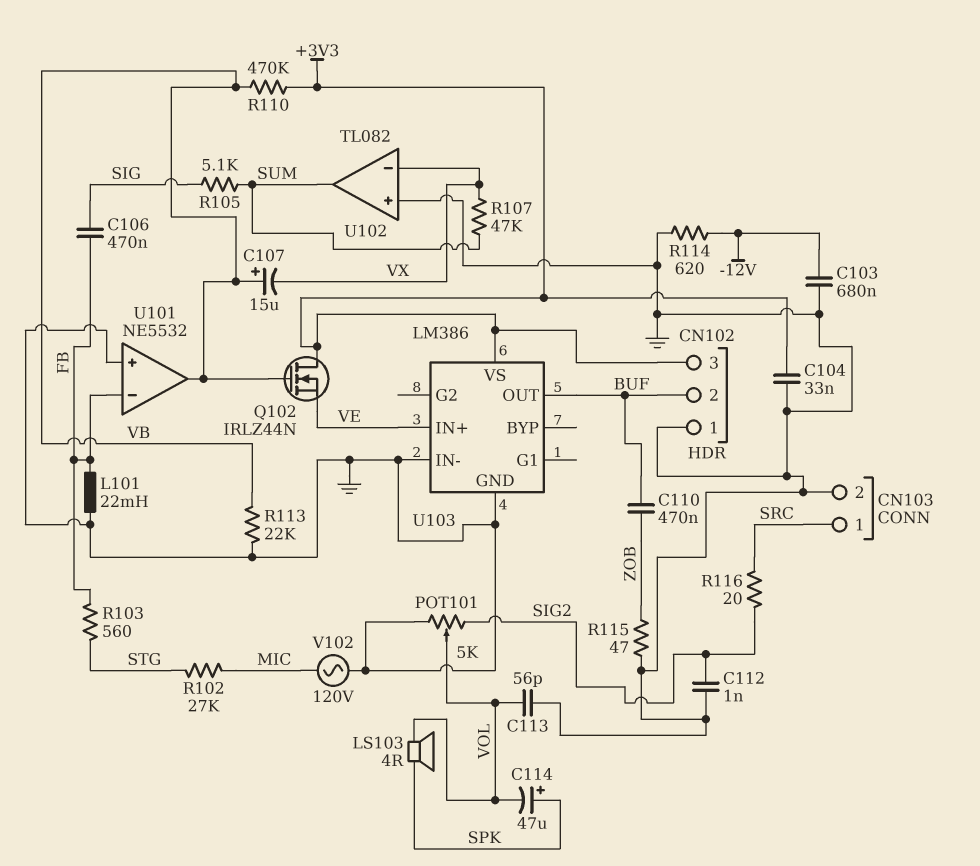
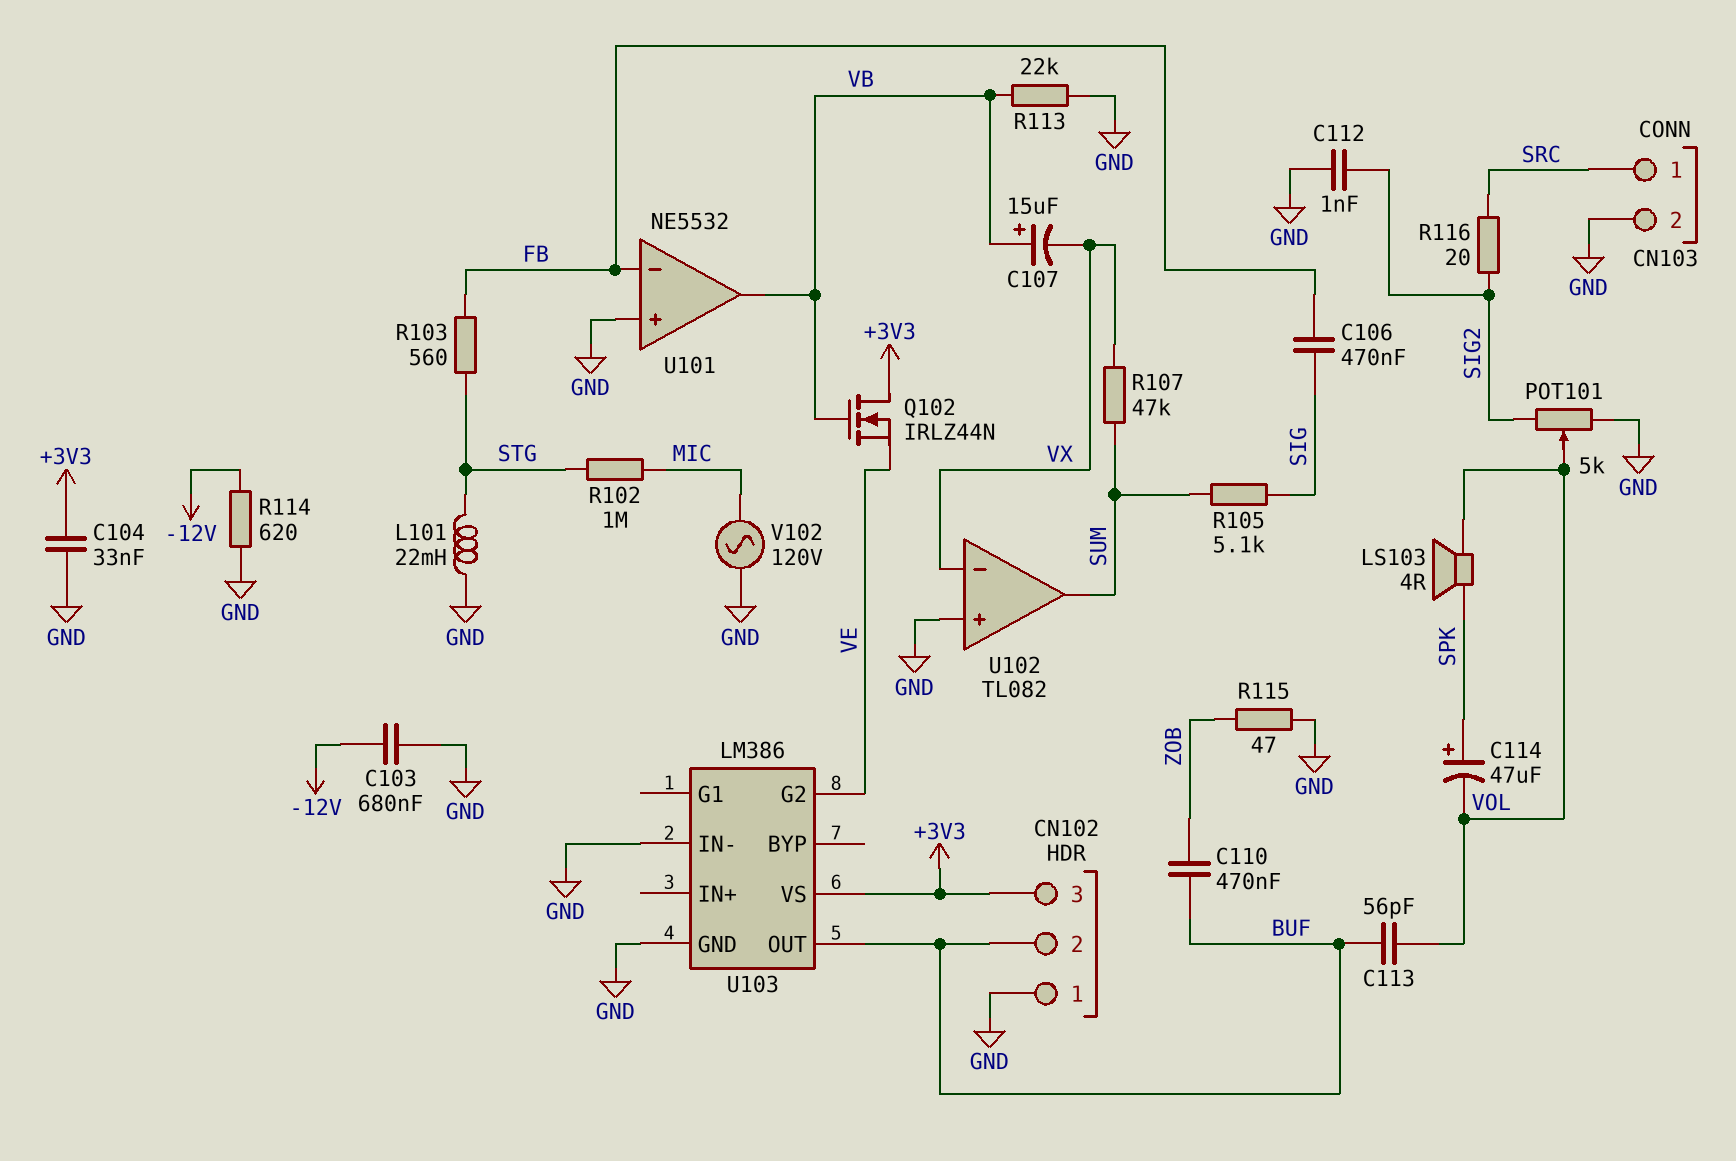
C113: 56pF (GND, VOL) -> 56pF (BUF, VOL)
L101: 22mH (FB, GND) -> 22mH (GND, STG)
R102: 27k (MIC, STG) -> 1M (MIC, STG)
R110: 470k (+3V3, VB) -> none
U103 pin G2: none -> VE
U103 pin IN+: VE -> none

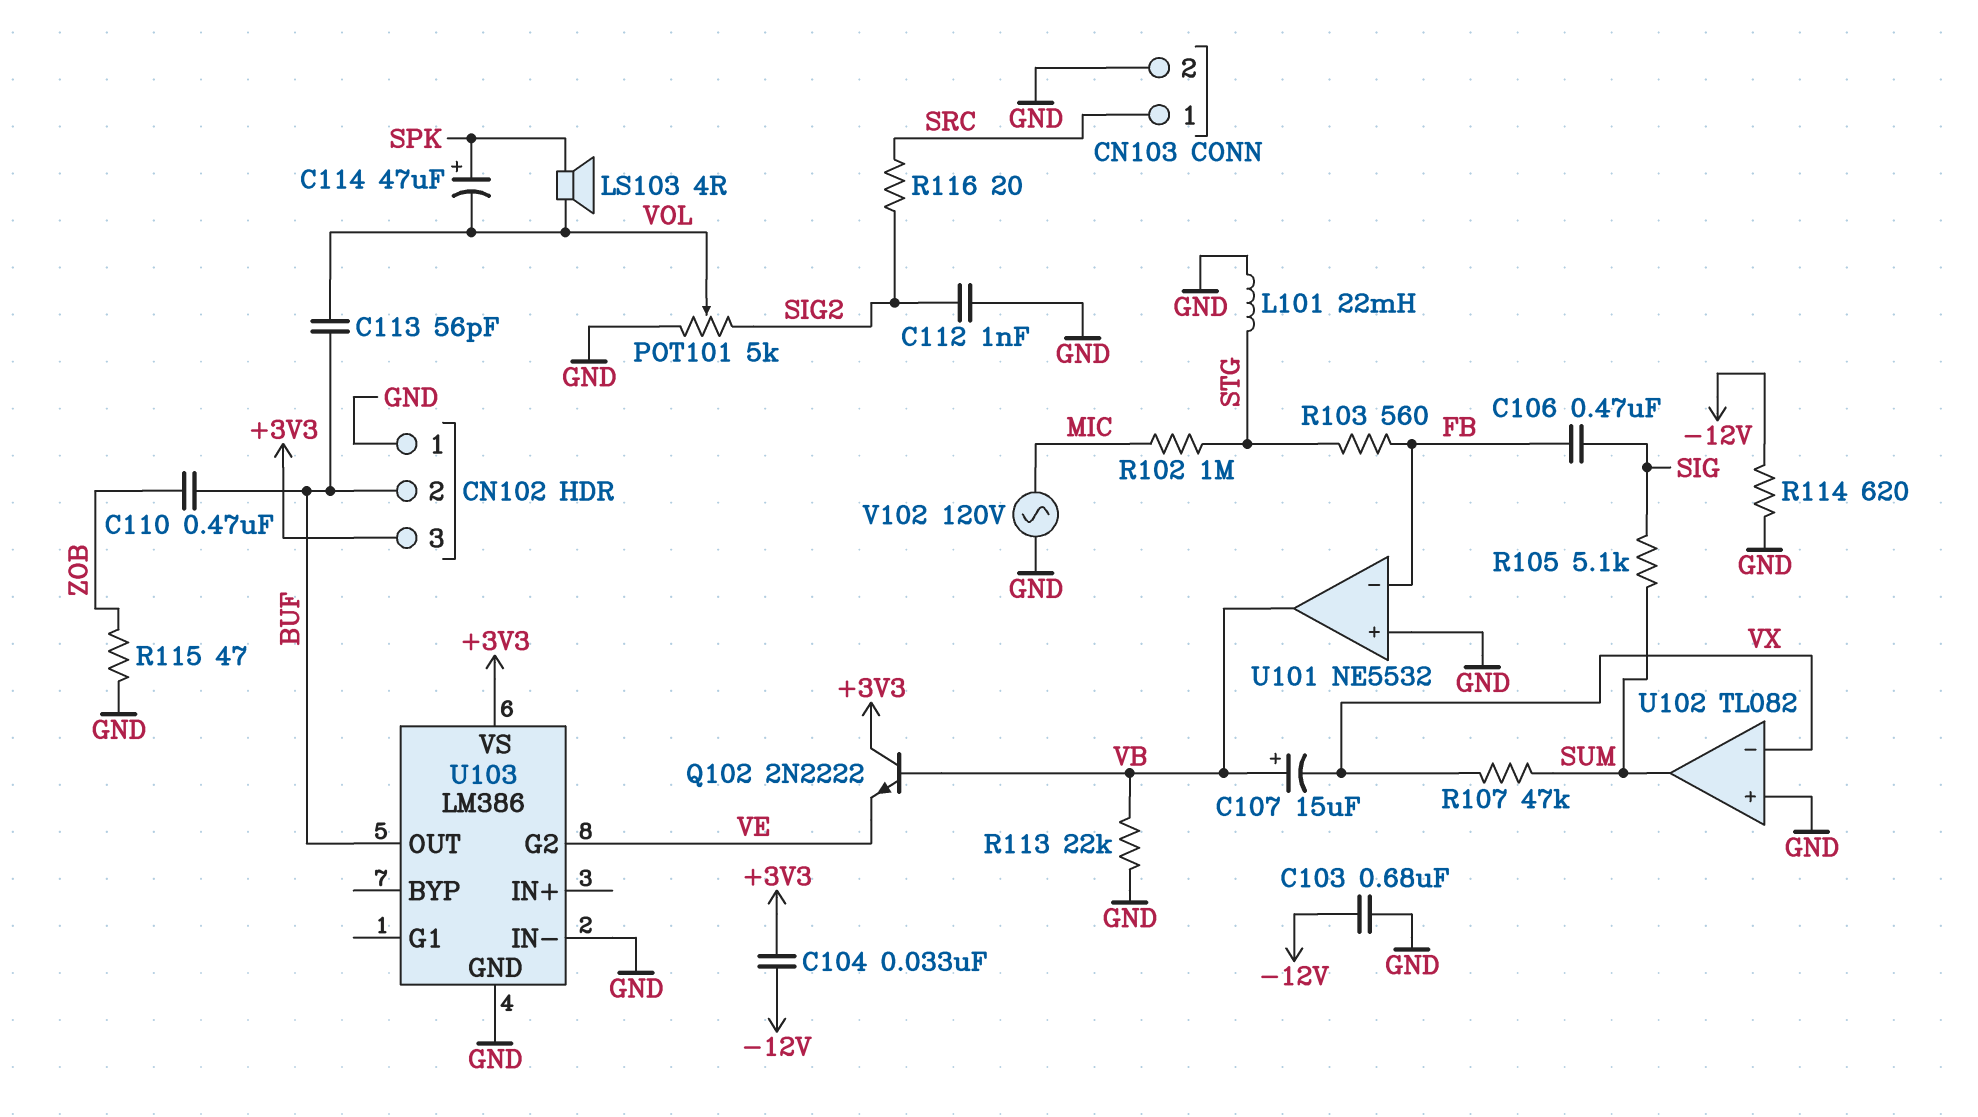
C104: 33nF (+3V3, GND) -> 33nF (+3V3, -12V)
Q102: NMOS IRLZ44N (G VB, D +3V3, S VE) -> NPN 2N2222 (B VB, C +3V3, E VE)

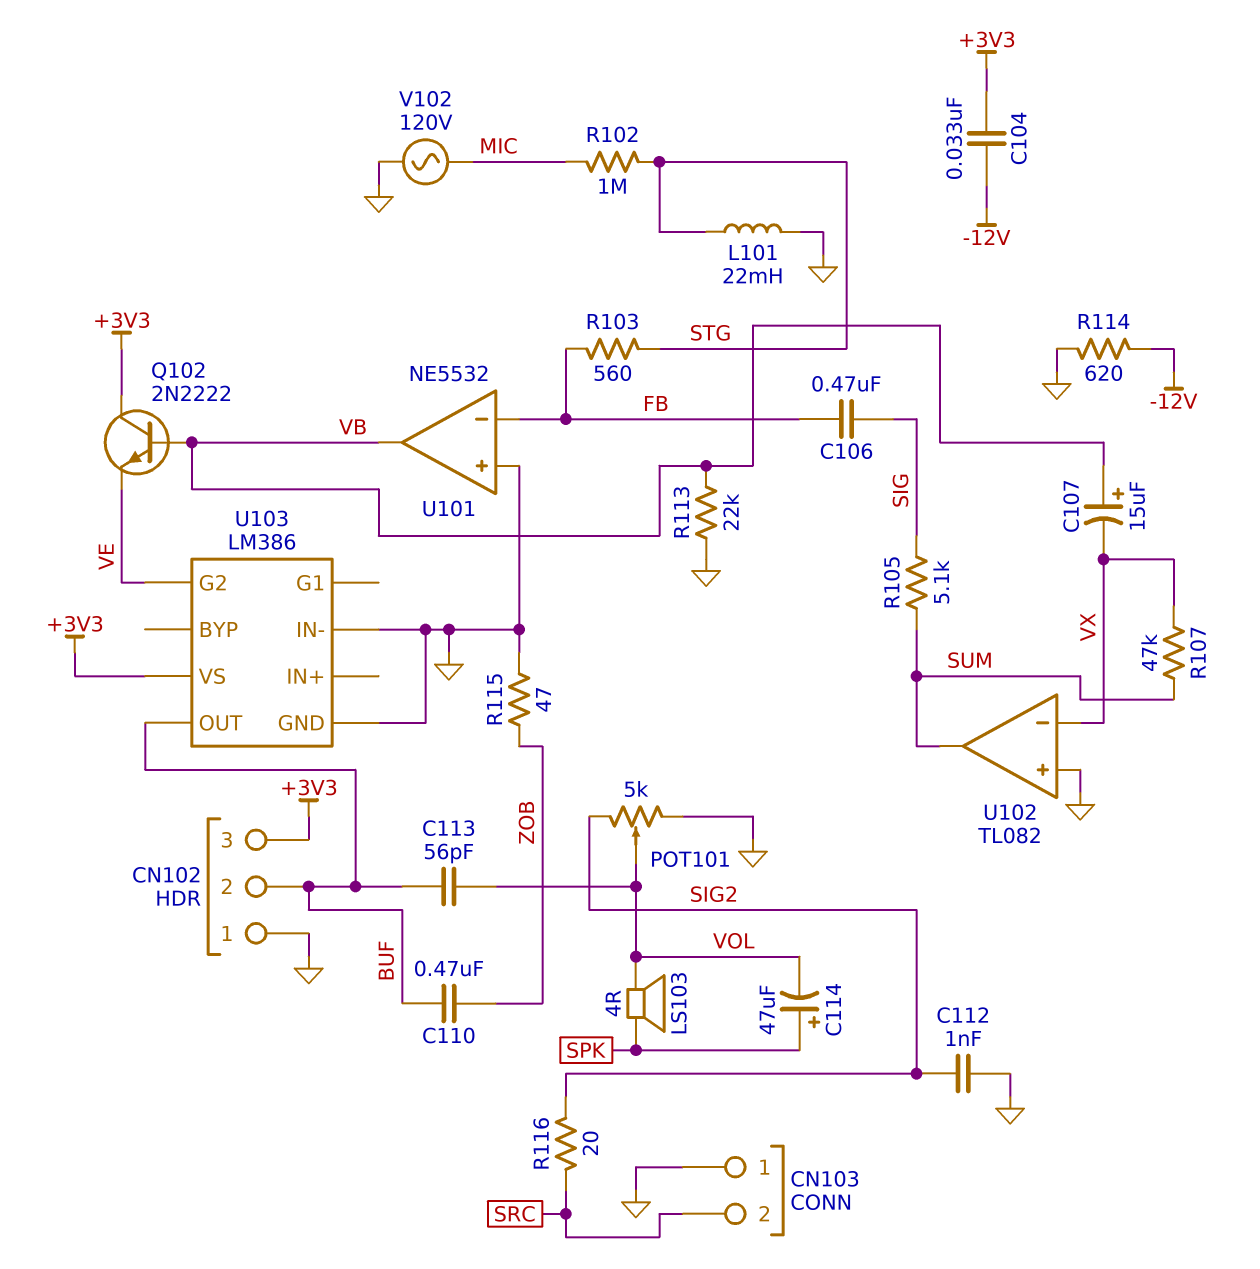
C103: 680nF (-12V, GND) -> none
CN103 pin 1: SRC -> GND
CN103 pin 2: GND -> SRC

